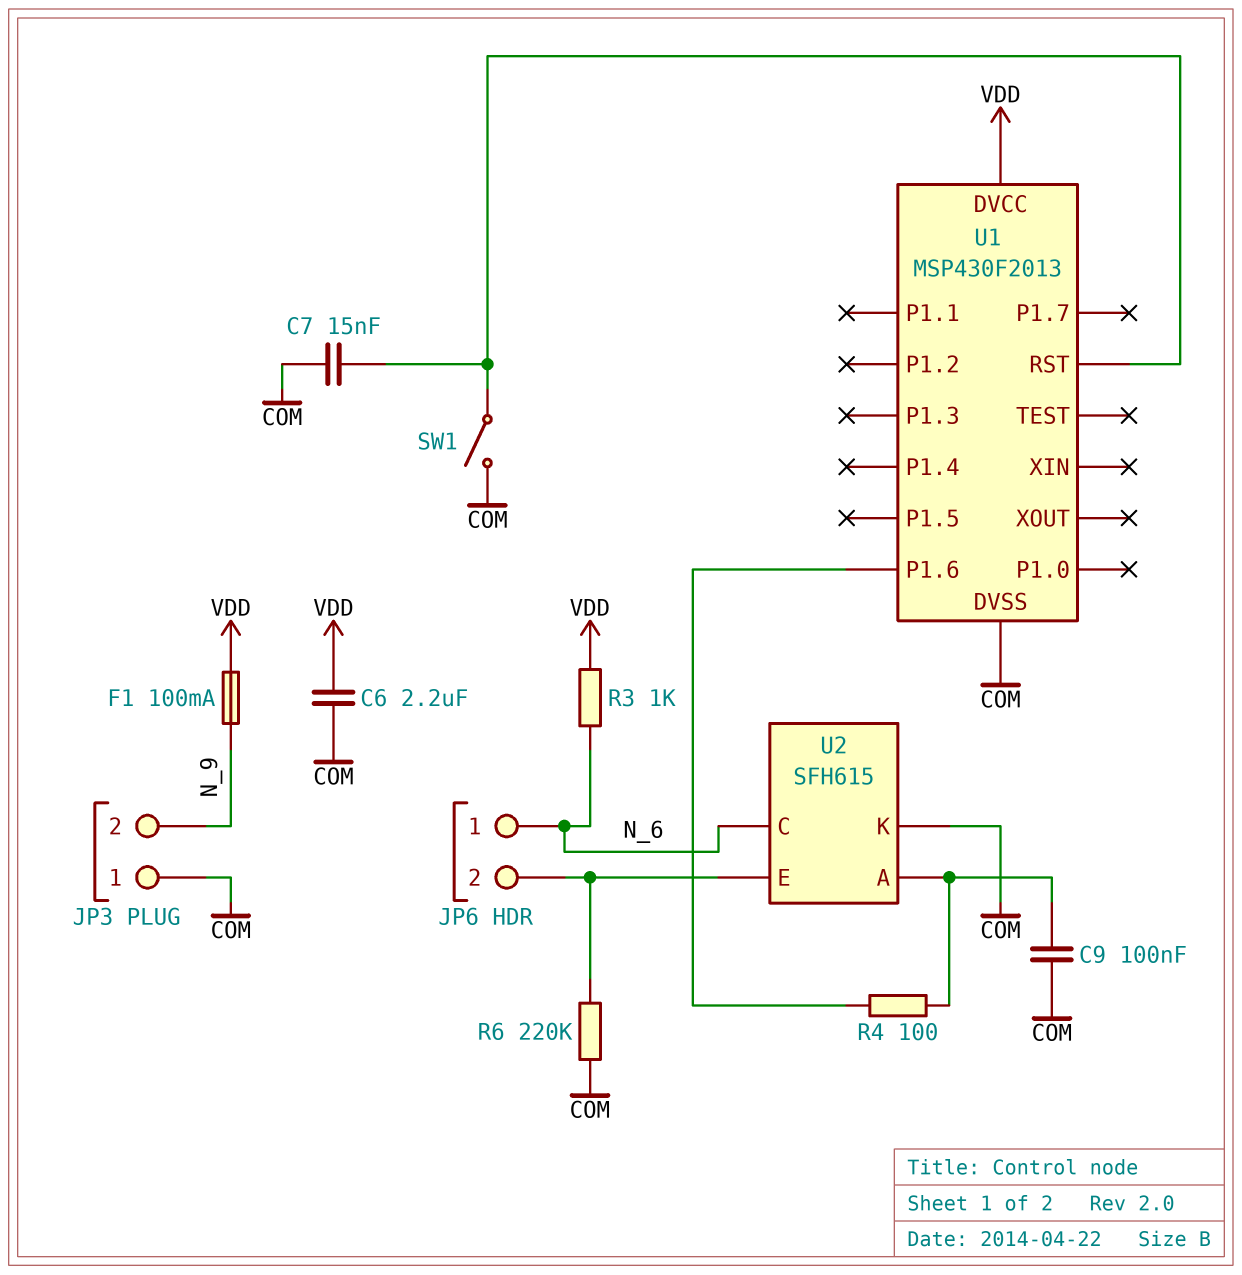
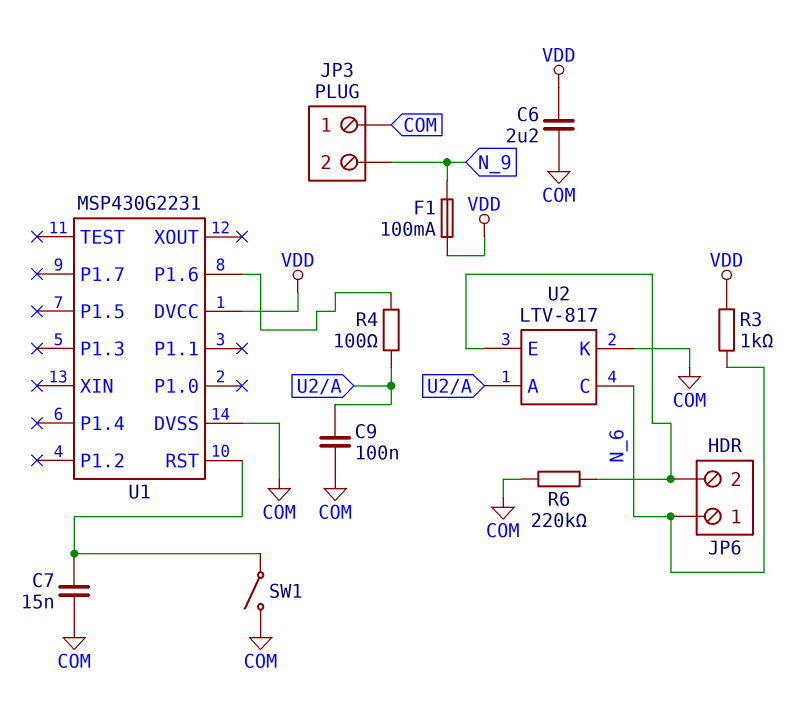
U1: MSP430F2013 -> MSP430G2231
U2: SFH615 -> LTV-817

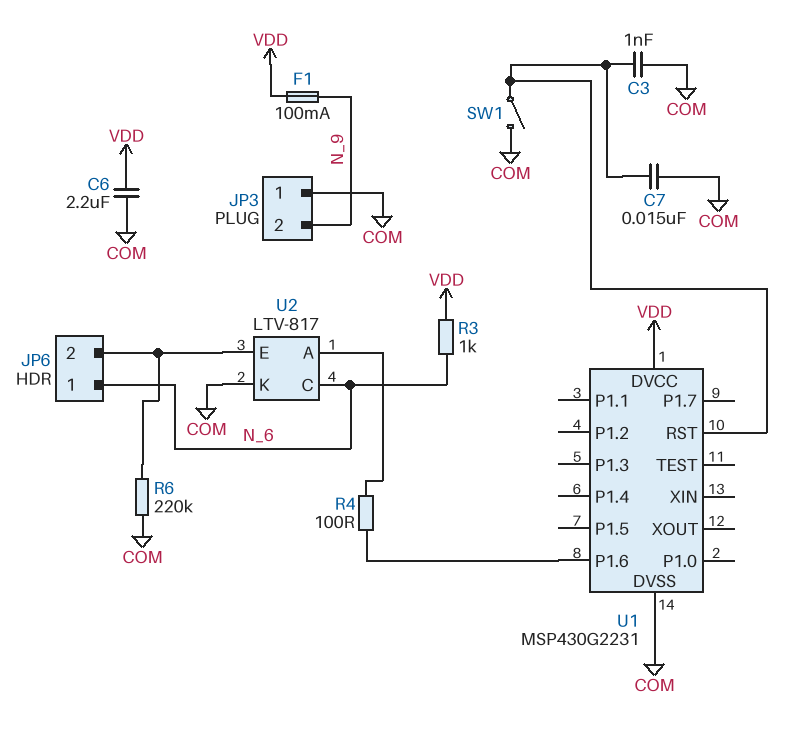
C3: none -> 1nF (COM, U1/RST)
C9: 100nF (COM, U2/A) -> none

